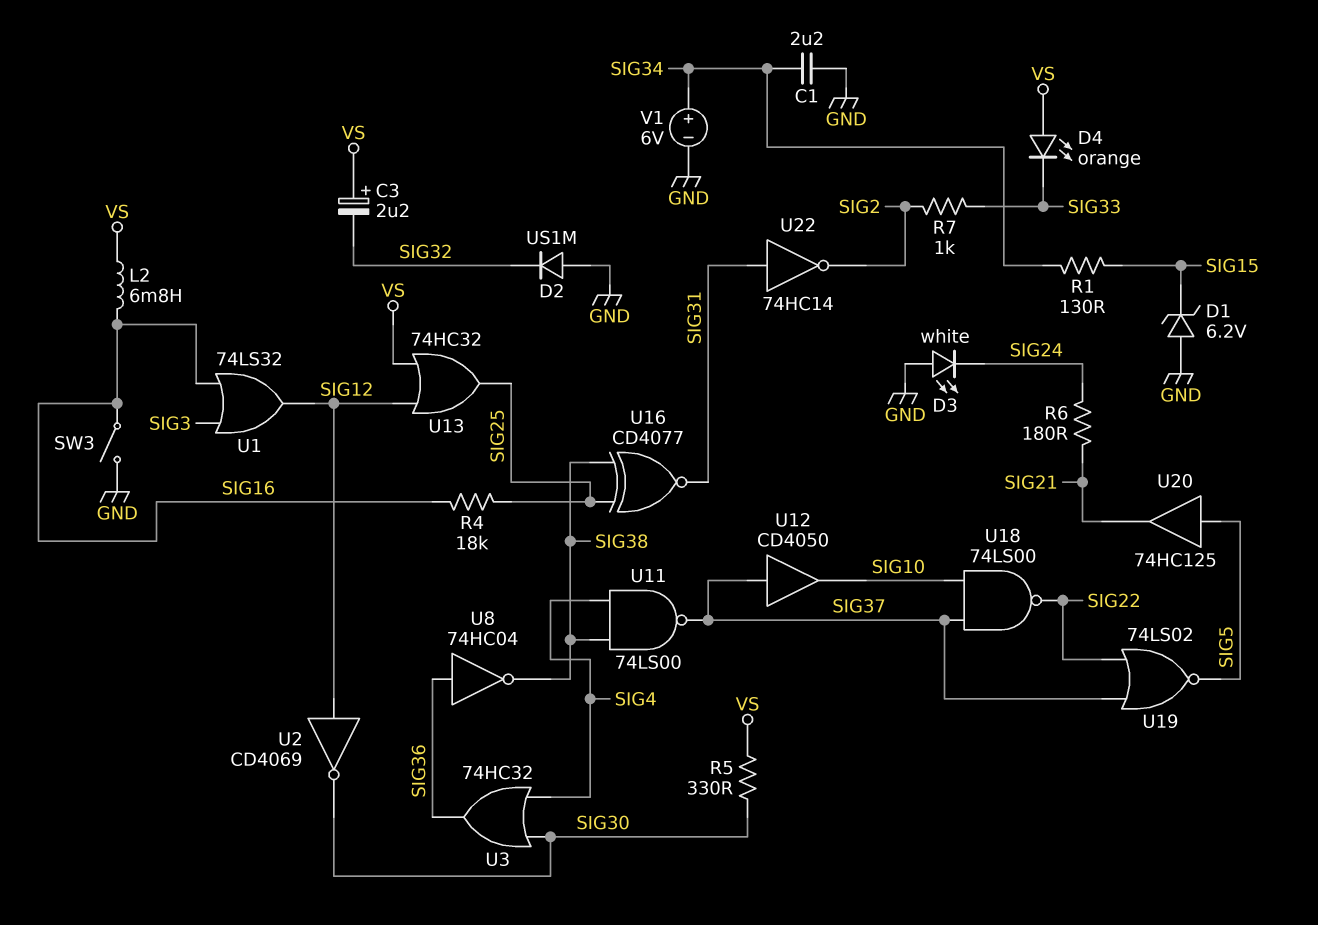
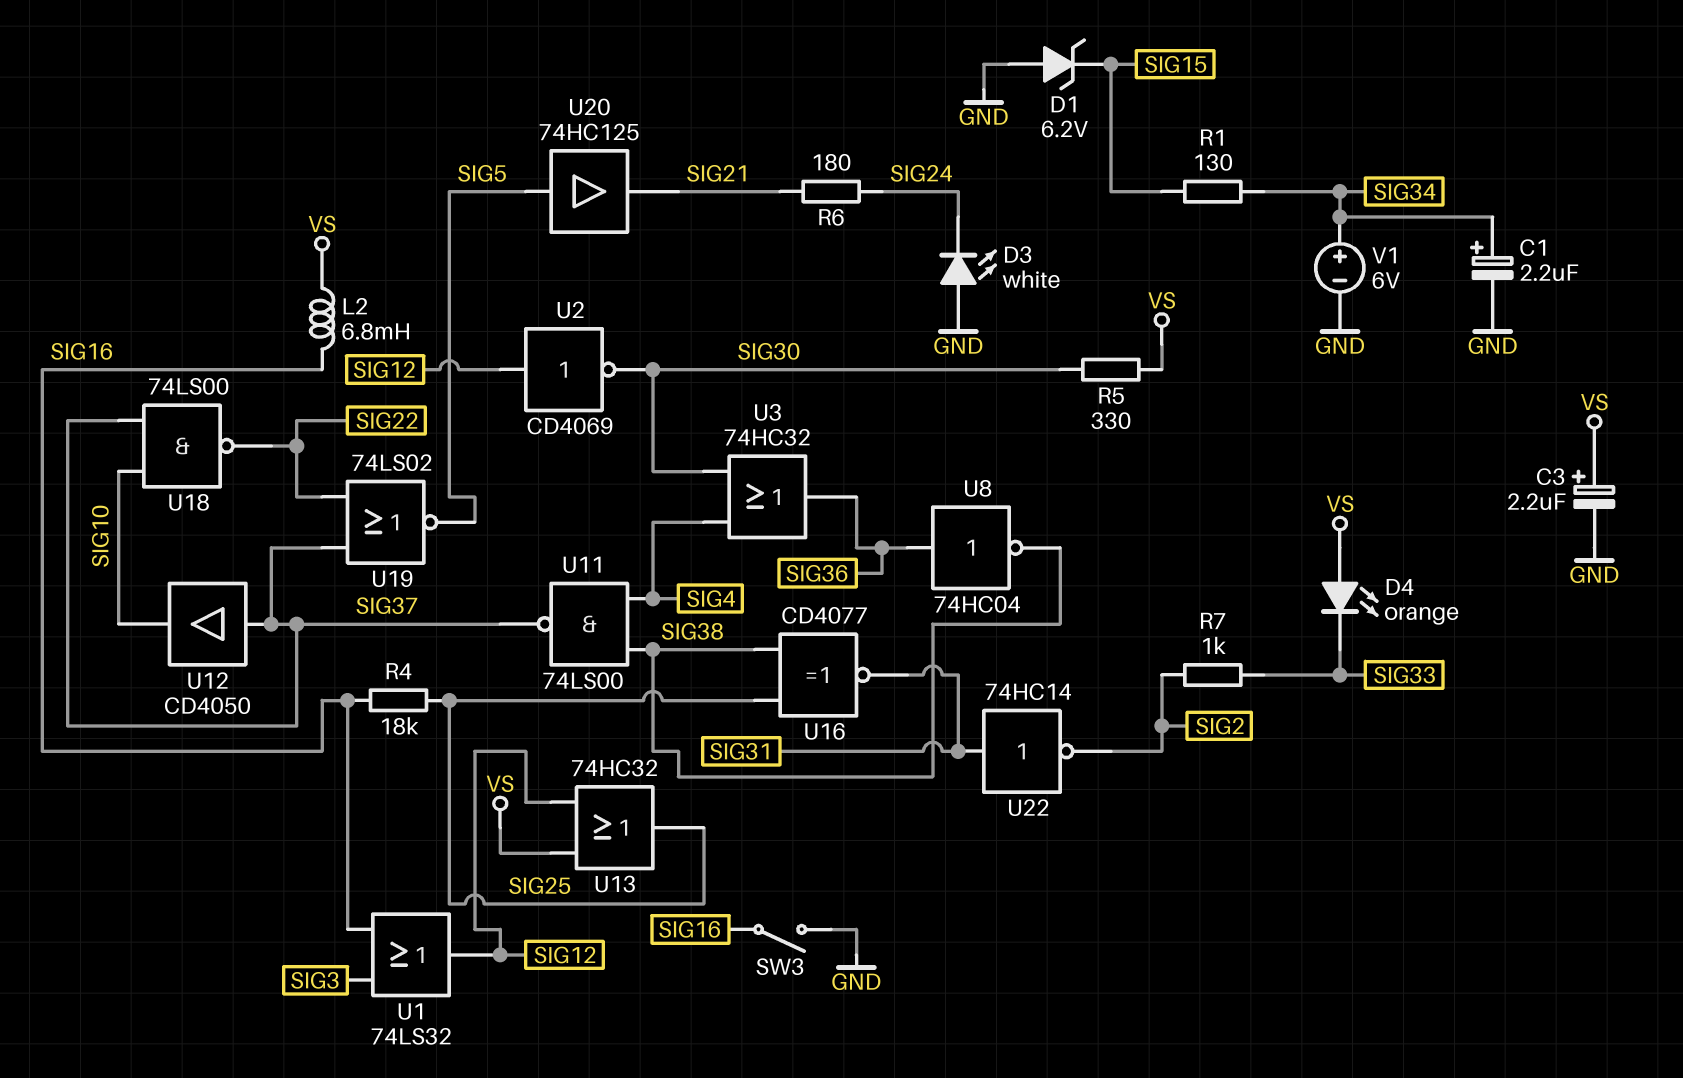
C1: 2.2uF (GND, SIG34) -> 2.2uF (plus SIG34, minus GND)
C3: 2.2uF (plus VS, minus SIG32) -> 2.2uF (plus VS, minus GND)
D2: diode US1M (A GND, K SIG32) -> none

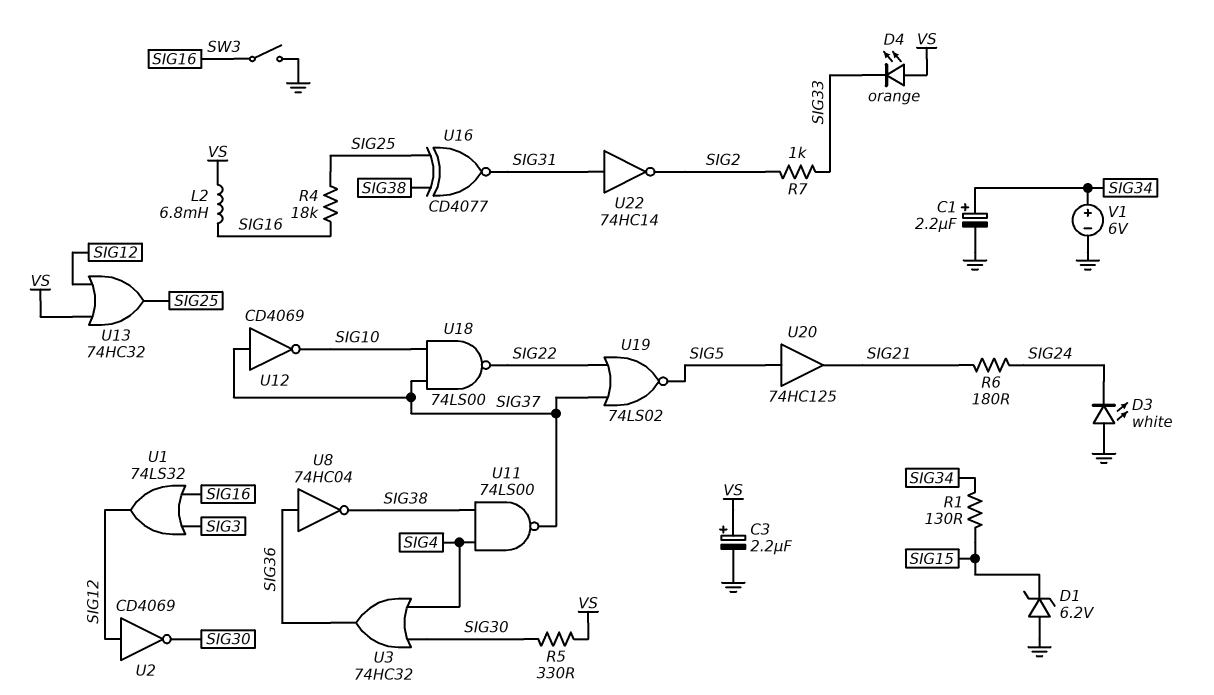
U12: buffer CD4050 (in SIG37, out SIG10) -> NOT CD4069 (in SIG37, out SIG10)

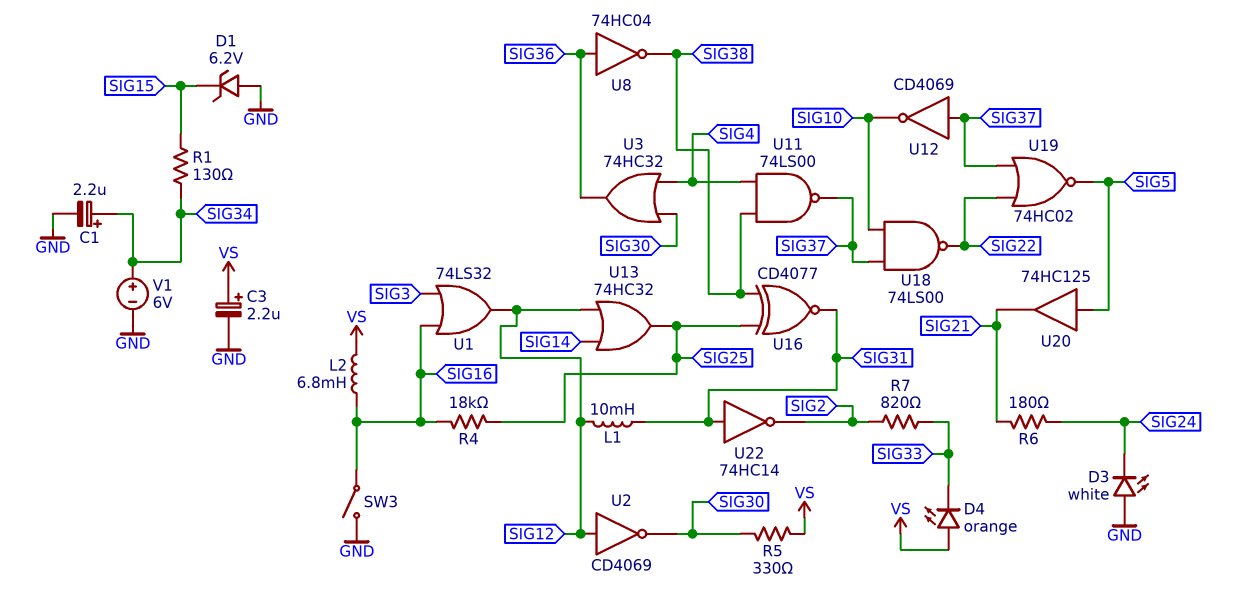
L1: none -> 10mH (SIG12, SIG31)
R7: 1k (SIG2, SIG33) -> 820 (SIG2, SIG33)
U13: OR 74HC32 (in SIG12, in VS, out SIG25) -> OR 74HC32 (in SIG12, in SIG14, out SIG25)
U19: NOR 74LS02 (in SIG22, in SIG37, out SIG5) -> NOR 74HC02 (in SIG22, in SIG37, out SIG5)

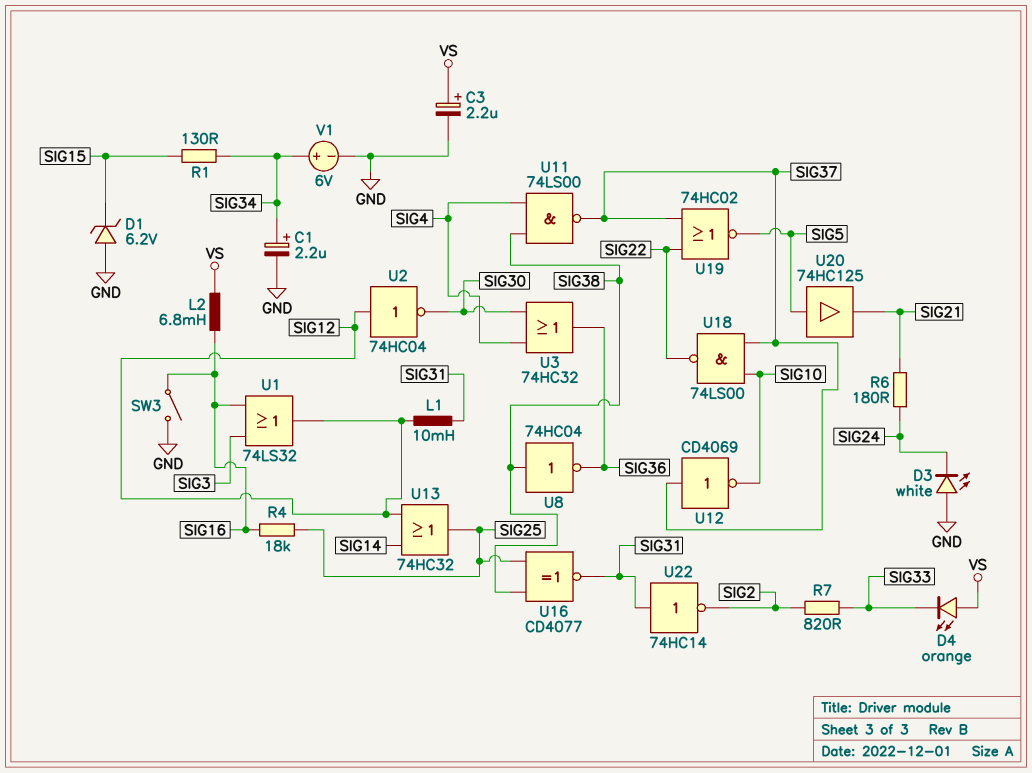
R5: 330 (SIG30, VS) -> none
U2: NOT CD4069 (in SIG12, out SIG30) -> NOT 74HC04 (in SIG12, out SIG30)
U8: NOT 74HC04 (in SIG36, out SIG38) -> NOT 74HC04 (in SIG38, out SIG36)

